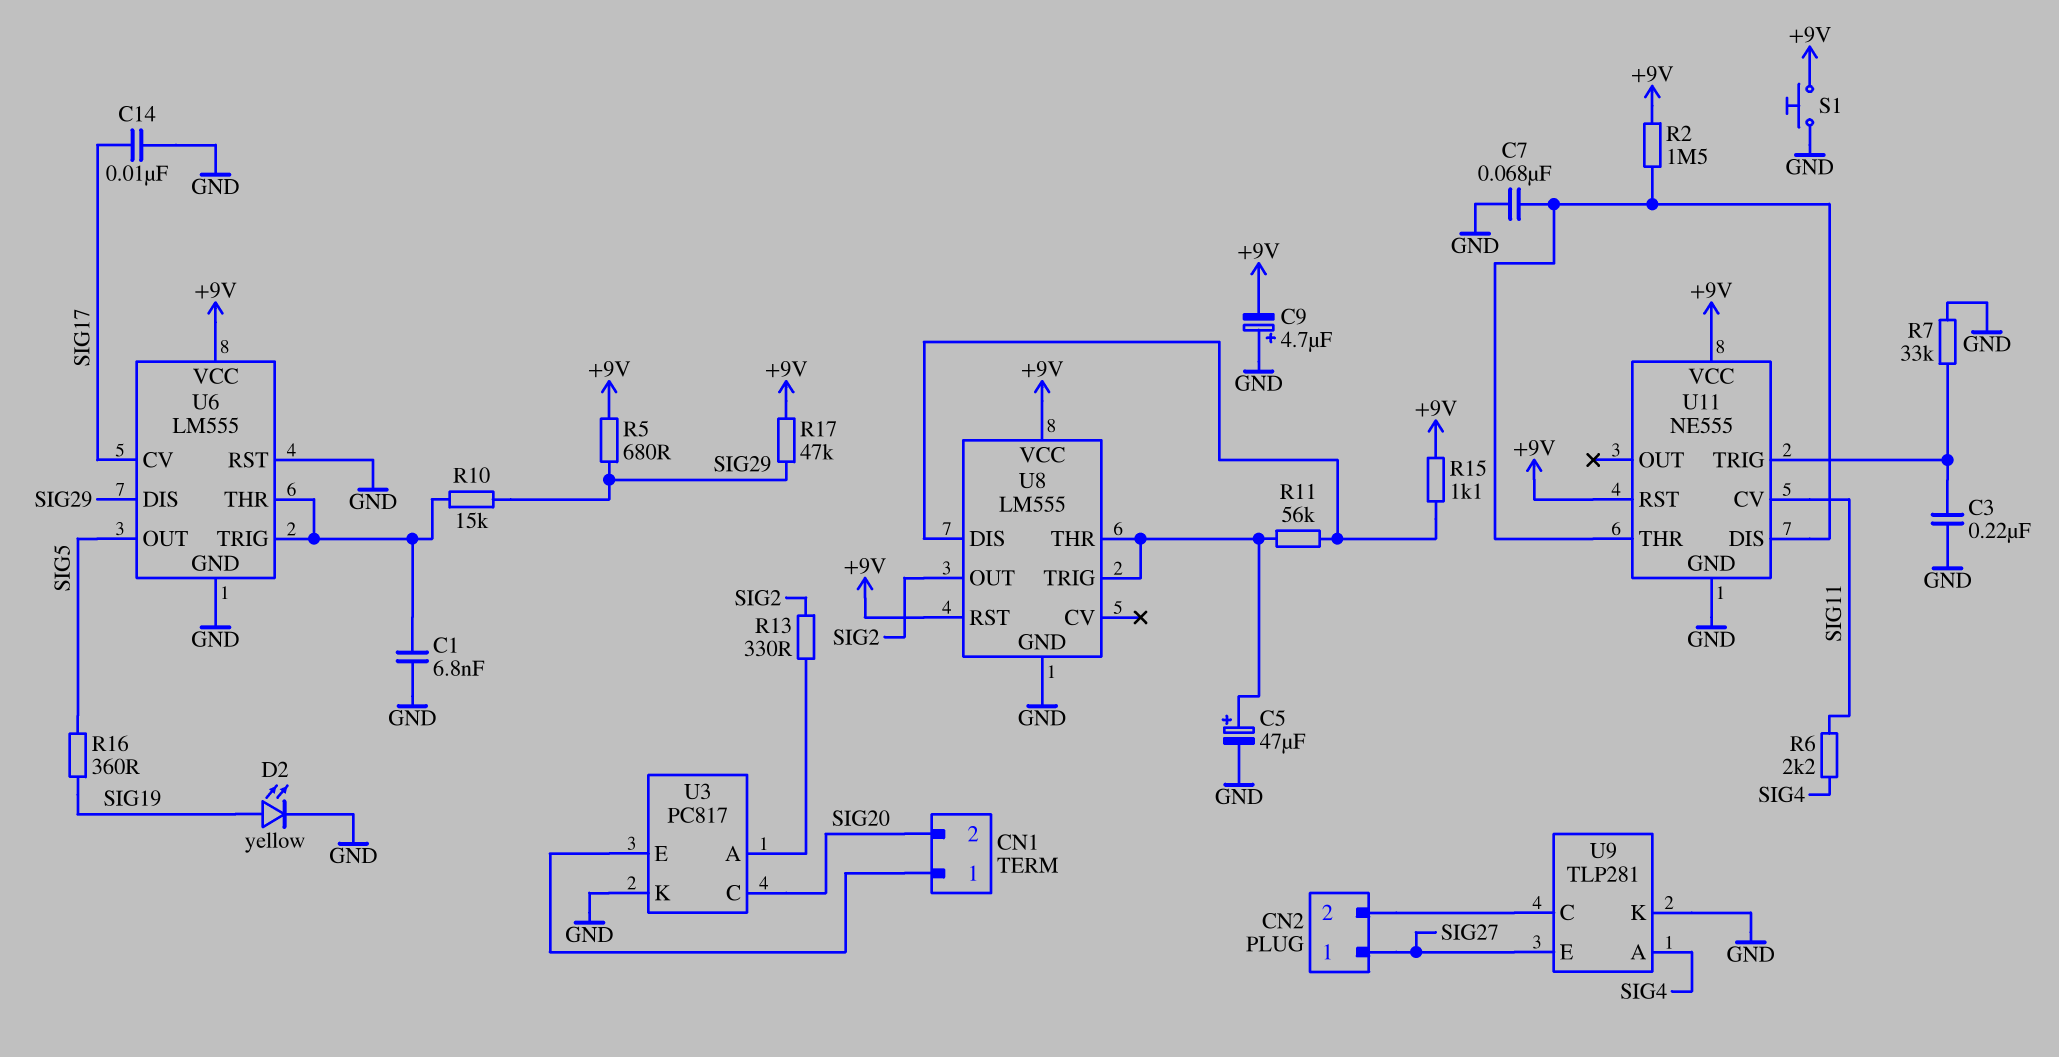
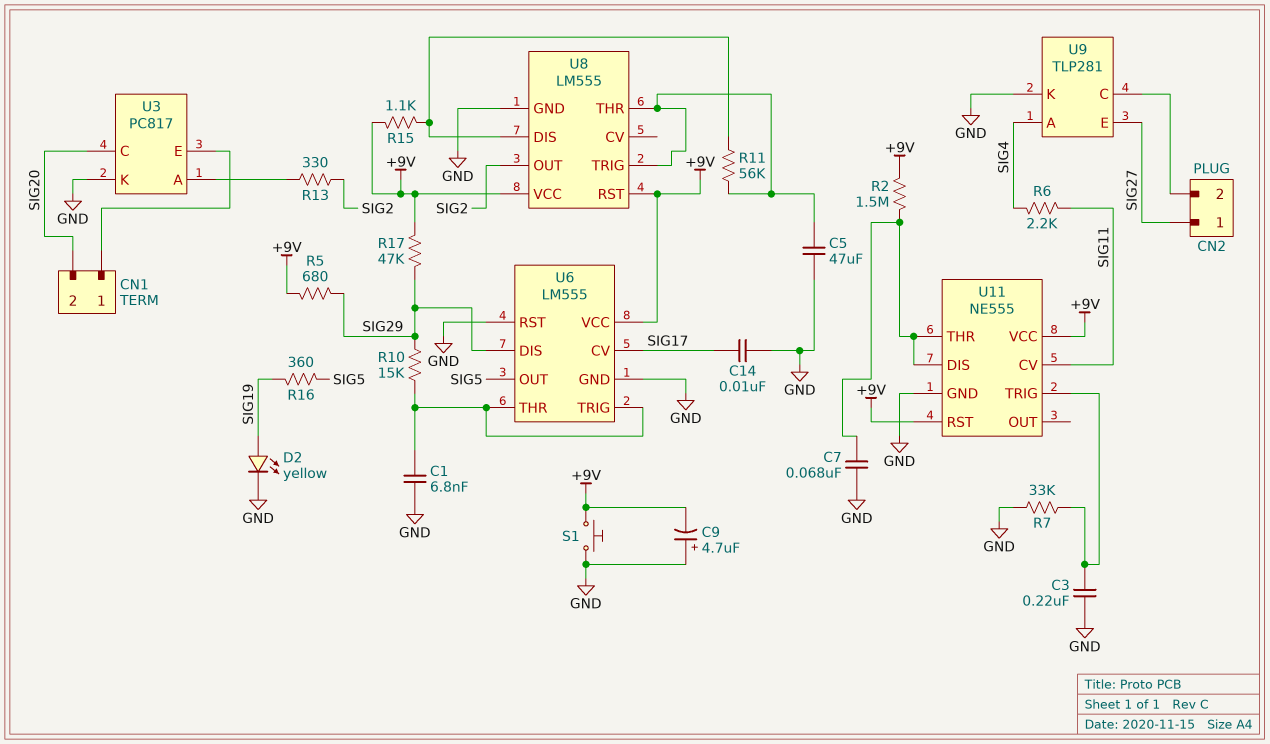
C5: 47uF (plus U8/THR, minus GND) -> 47uF (GND, U8/THR)

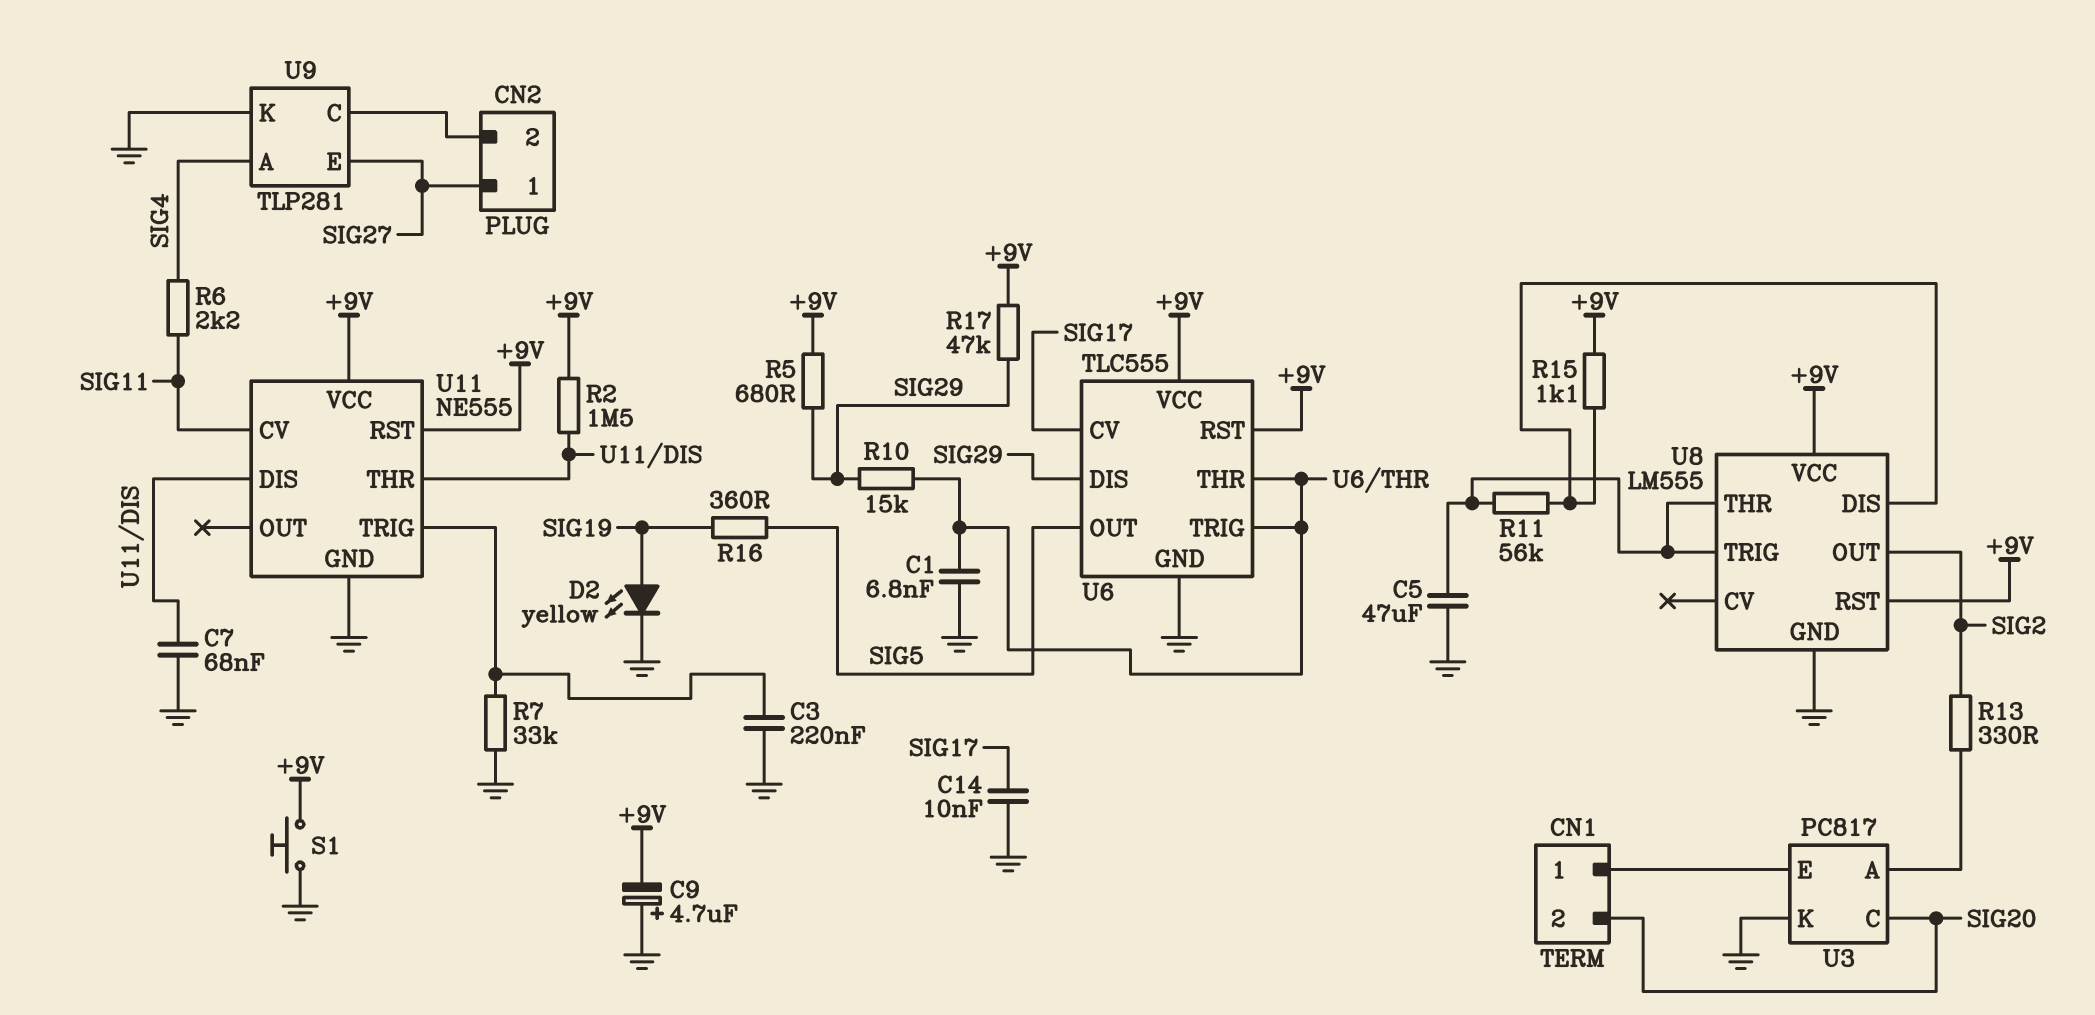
U6: LM555 -> TLC555
U6 pin RST: GND -> +9V

